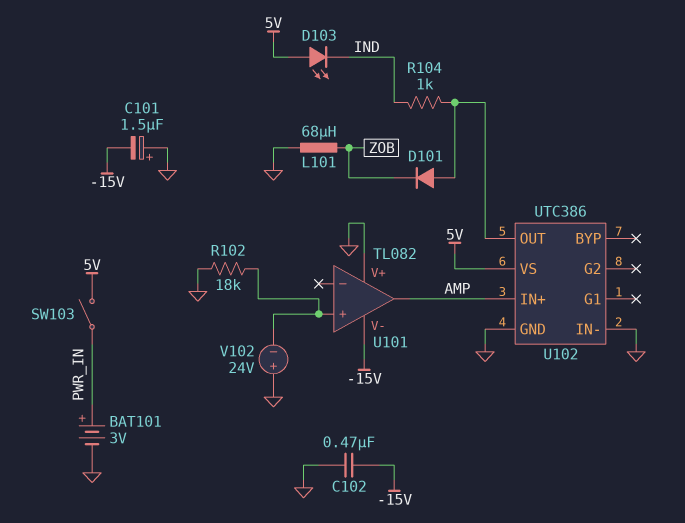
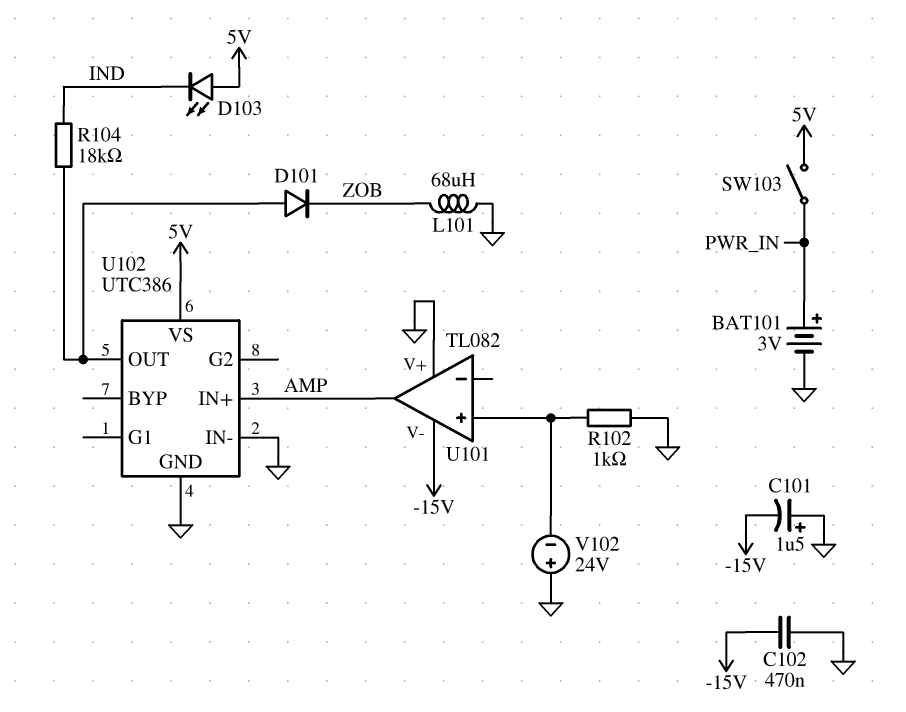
R102: 18k (GND, U101/in+) -> 1k (GND, U101/in+)
R104: 1k (IND, U102/OUT) -> 18k (IND, U102/OUT)

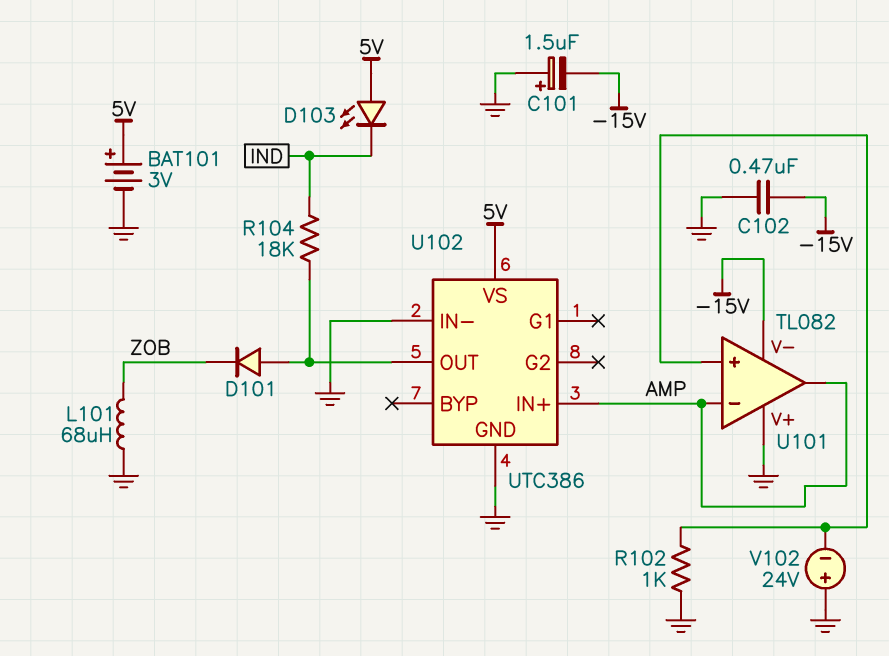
BAT101: 3V (plus PWR_IN, minus GND) -> 3V (plus 5V, minus GND)
SW103: switch (5V, PWR_IN) -> none
U101 pin in-: none -> AMP

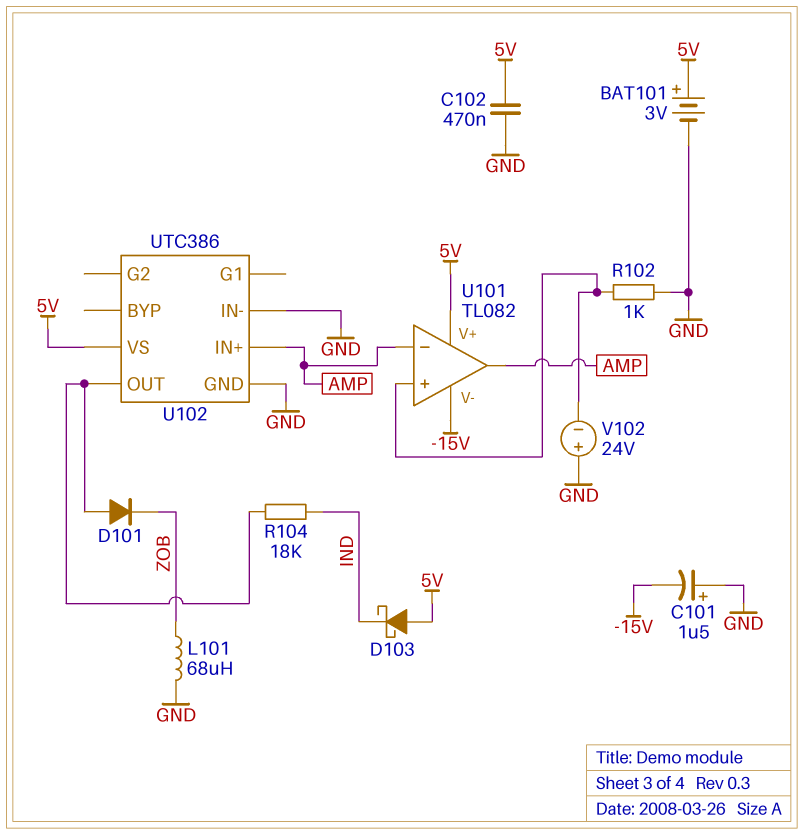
C102: 470nF (-15V, GND) -> 470nF (5V, GND)
D103: LED (A 5V, K IND) -> schottky (A 5V, K IND)
U101 pin V+: GND -> 5V

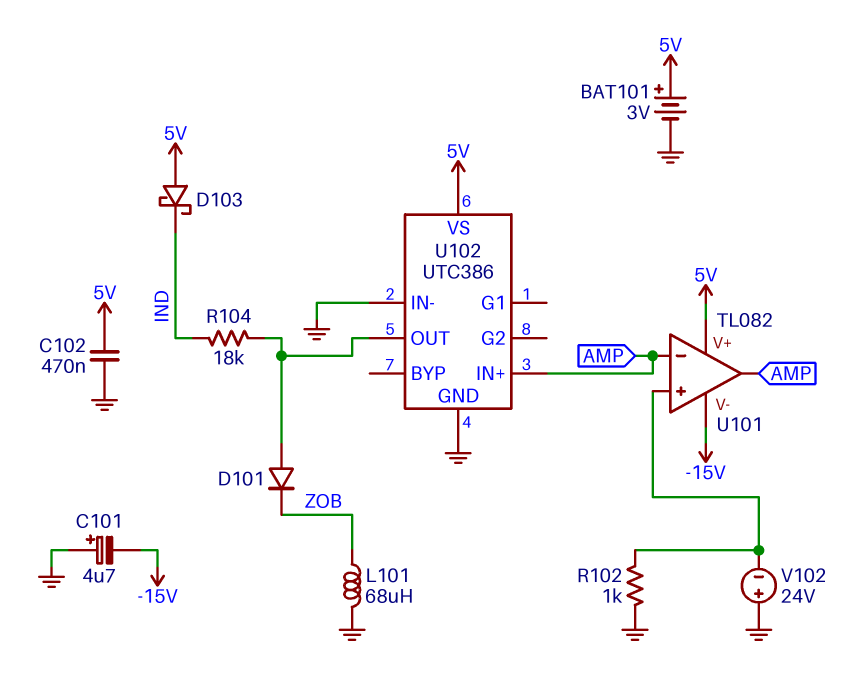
C101: 1.5uF (plus GND, minus -15V) -> 4.7uF (plus GND, minus -15V)

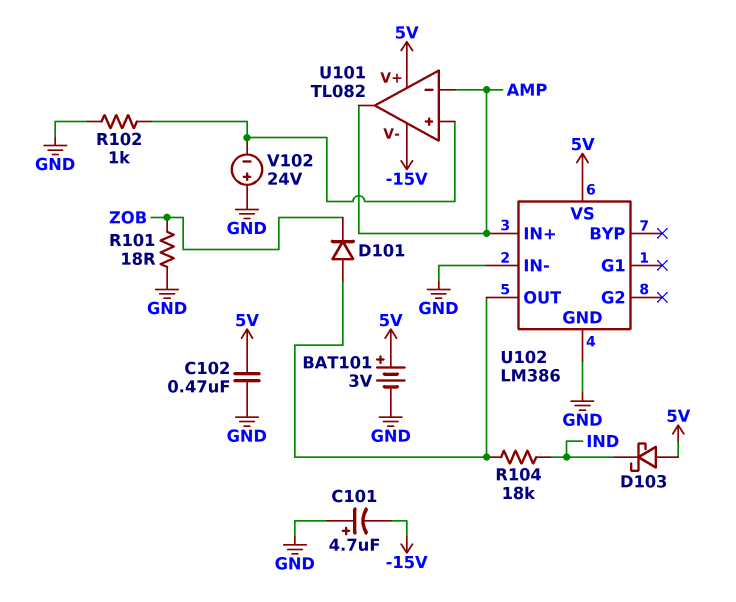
L101: 68uH (GND, ZOB) -> none
R101: none -> 18 (GND, ZOB)
U102: UTC386 -> LM386

